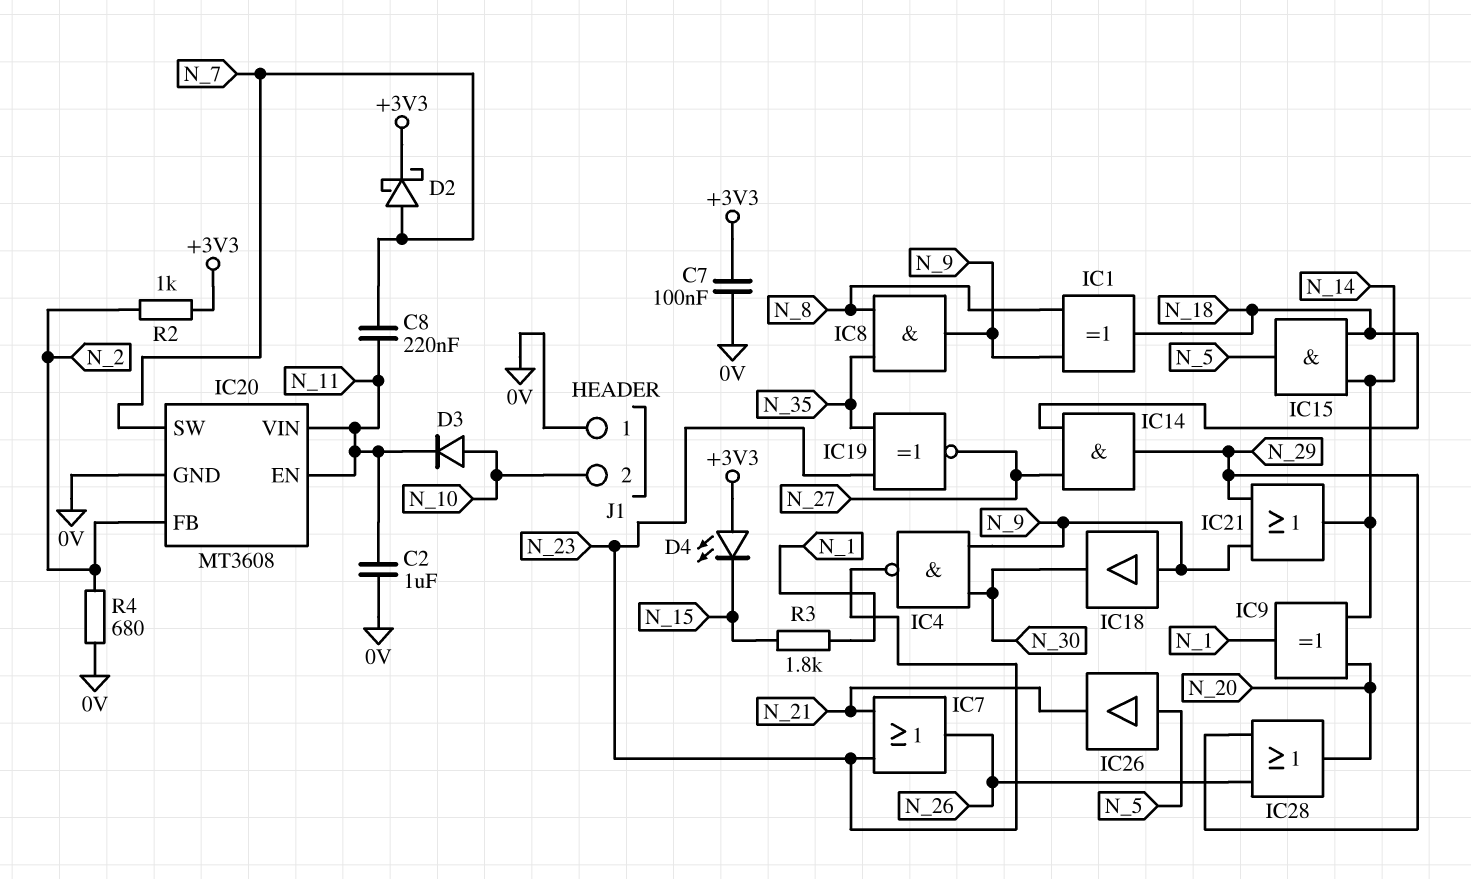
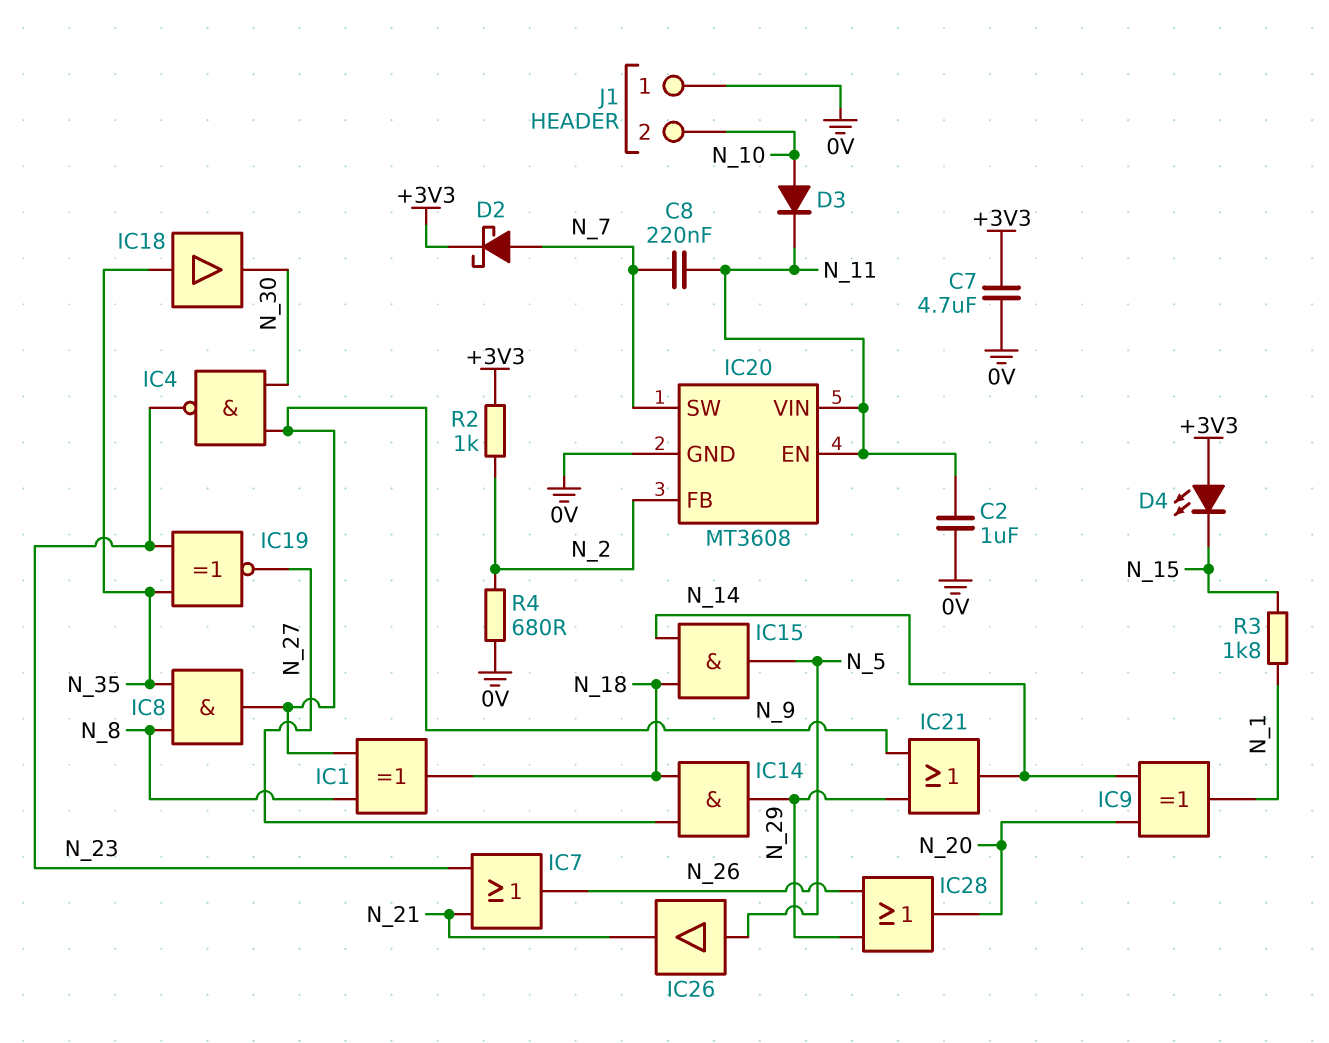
C7: 100nF (+3V3, 0V) -> 4.7uF (+3V3, 0V)
IC18: buffer (in N_9, out N_30) -> buffer (in N_35, out N_30)

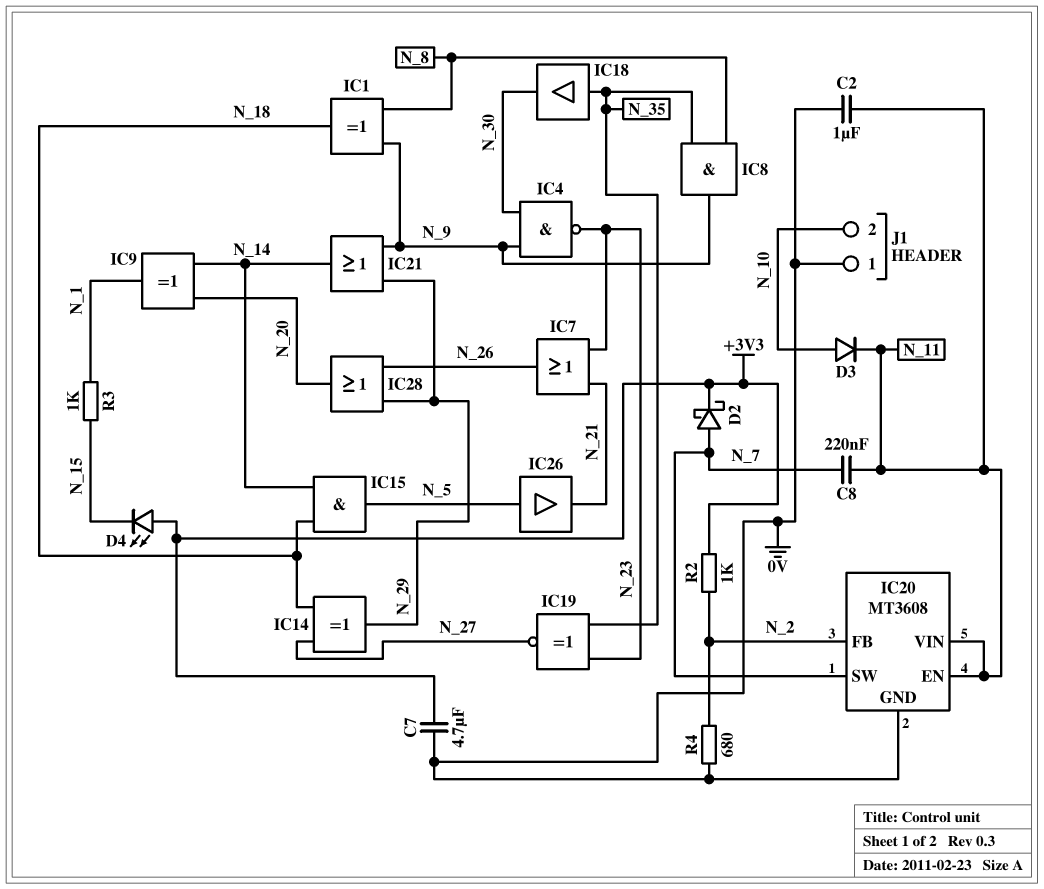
IC14: AND (in N_18, in N_27, out N_29) -> XOR (in N_18, in N_27, out N_29)
R3: 1.8k (N_1, N_15) -> 1k (N_1, N_15)

